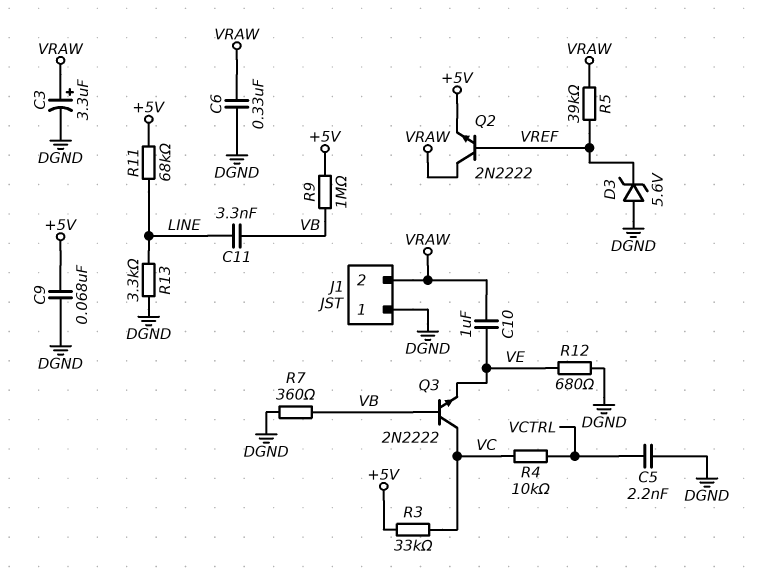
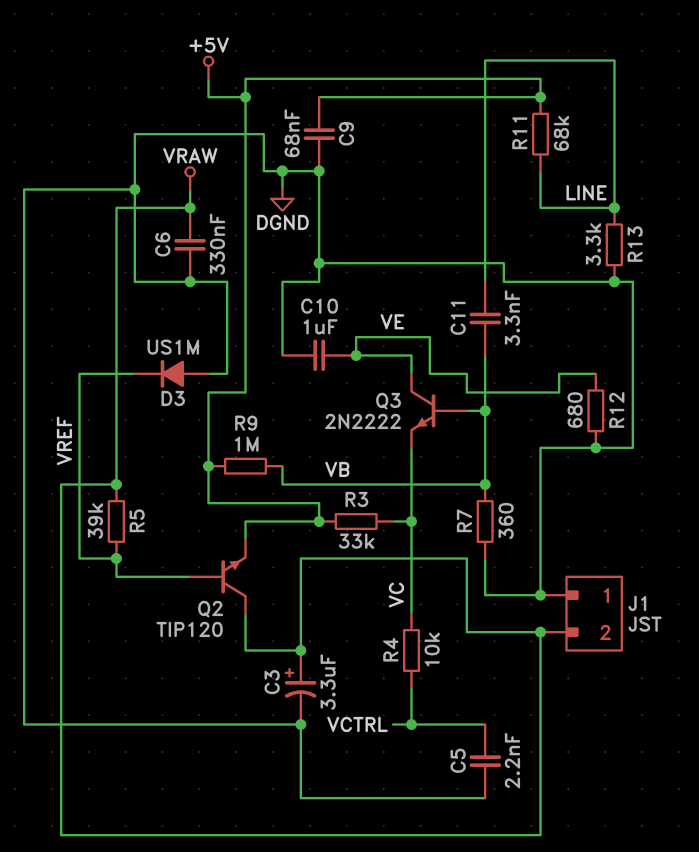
C10: 1uF (VE, VRAW) -> 1uF (DGND, VE)
D3: zener 5.6V (A DGND, K VREF) -> diode US1M (A DGND, K VREF)
Q2: NPN 2N2222 (B VREF, C VRAW, E +5V) -> NPN TIP120 (B VREF, C VRAW, E +5V)
Q3: NPN 2N2222 (B VB, C VC, E VE) -> NPN 2N2222 (B VB, C VE, E VC)

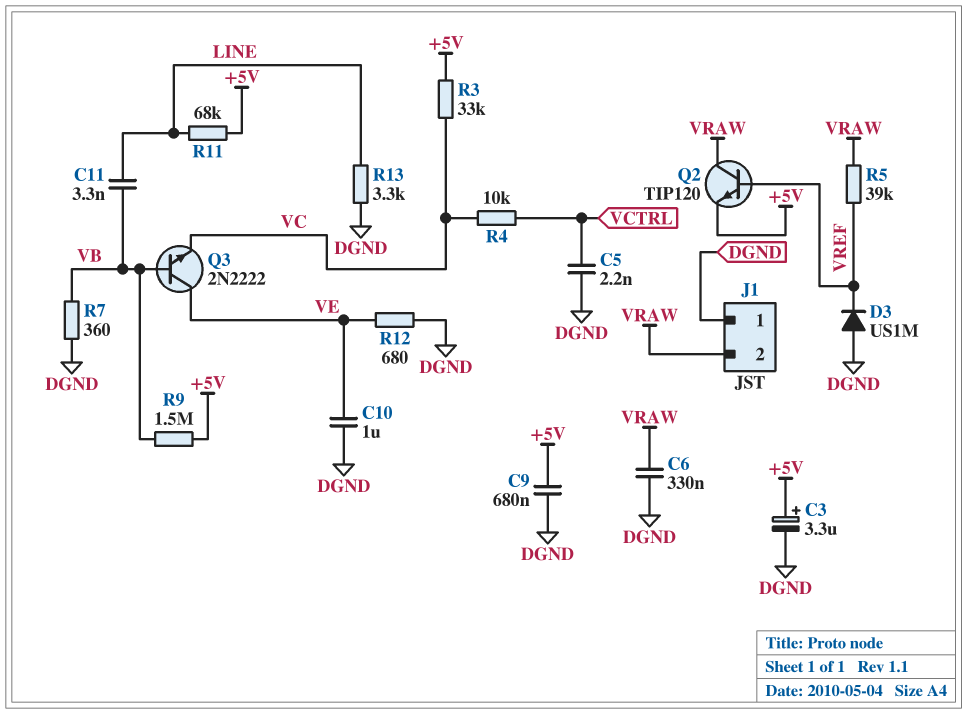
C3: 3.3uF (plus VRAW, minus DGND) -> 3.3uF (plus +5V, minus DGND)
C9: 68nF (+5V, DGND) -> 680nF (+5V, DGND)
R9: 1M (+5V, VB) -> 1.5M (+5V, VB)

